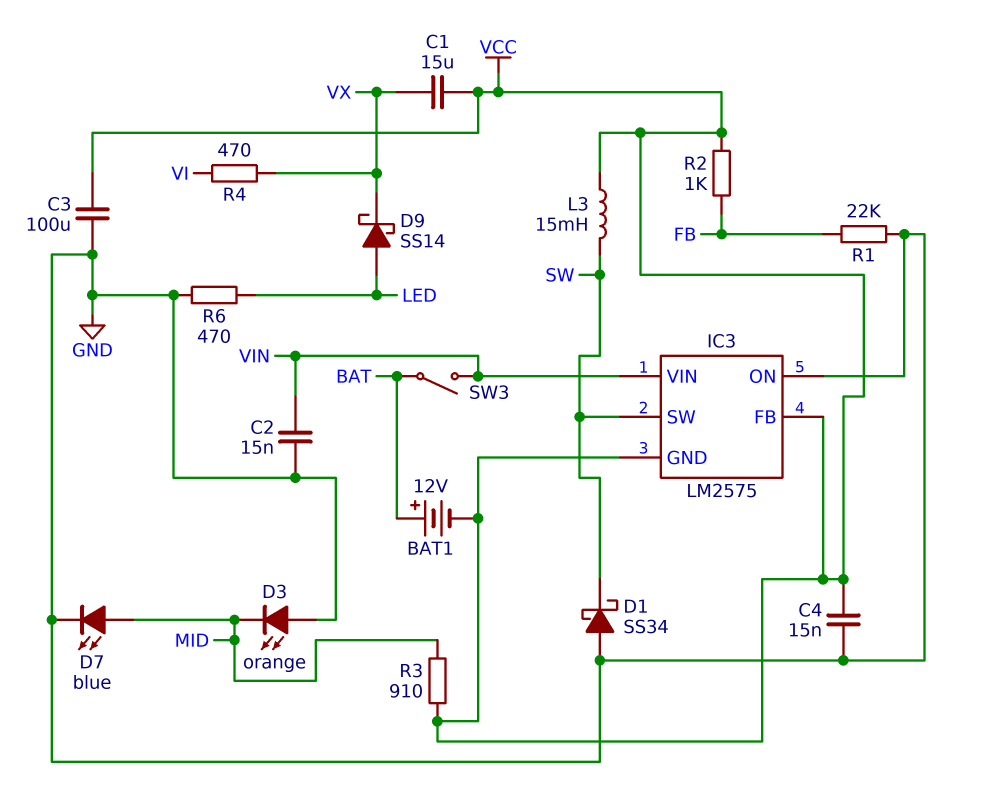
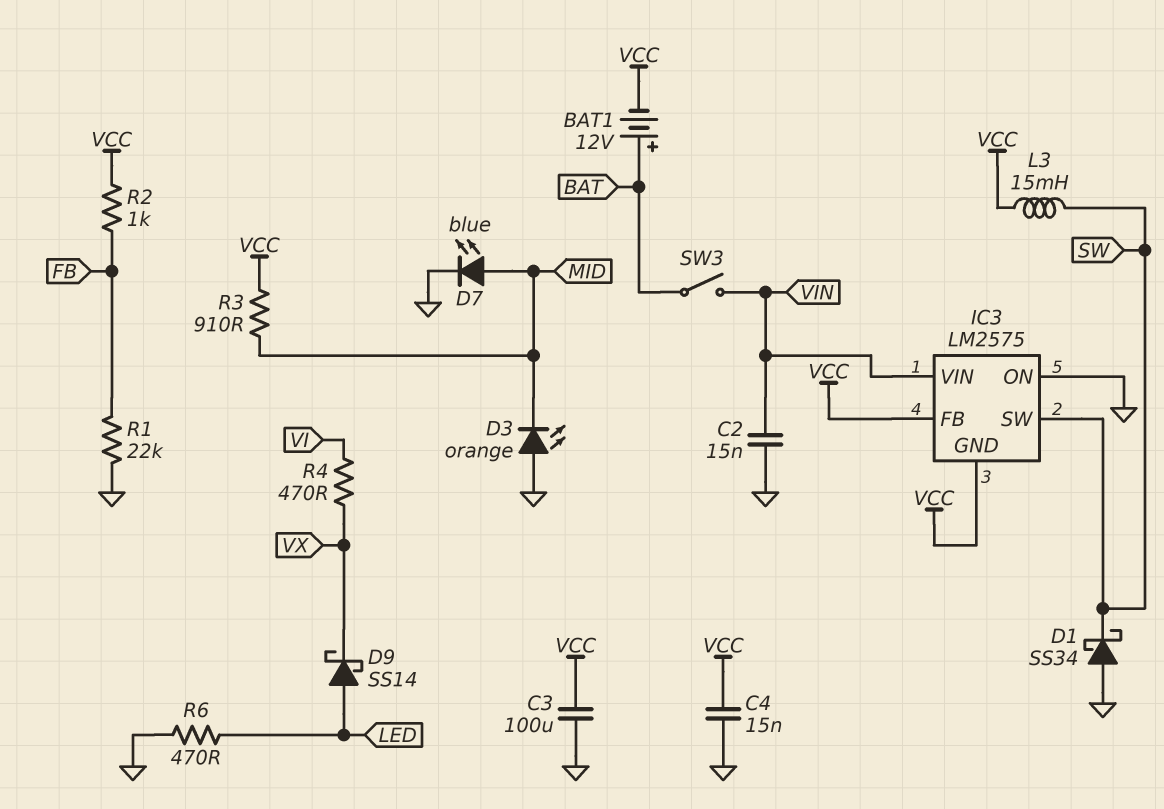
C1: 15uF (VCC, VX) -> none

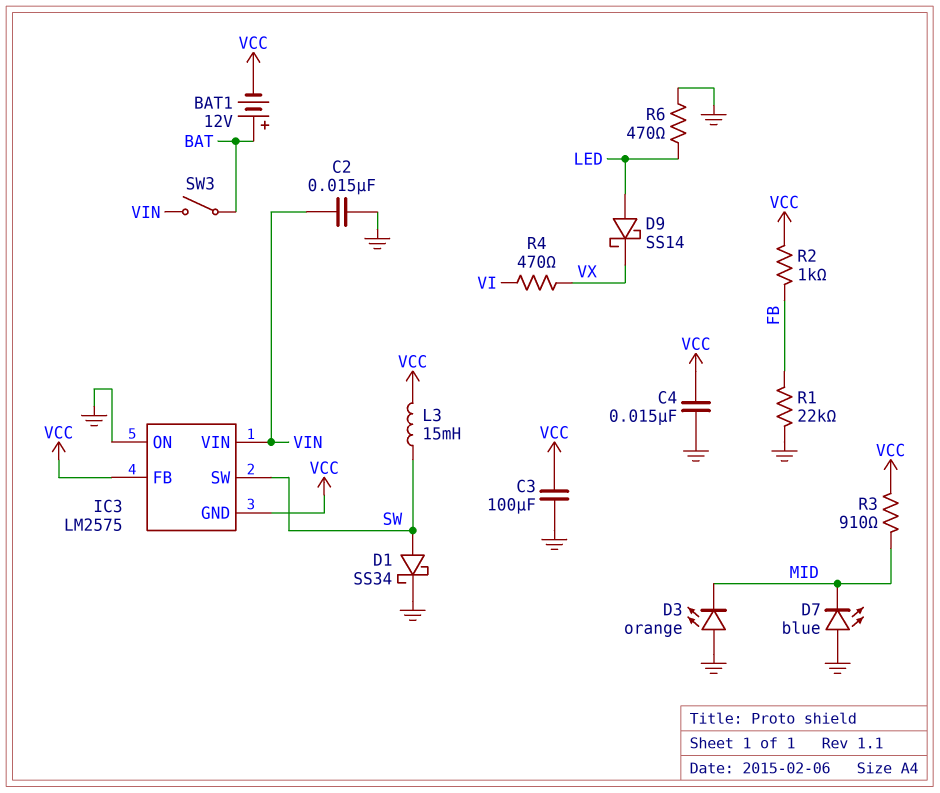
D1: schottky SS34 (A GND, K SW) -> schottky SS34 (A SW, K GND)
D7: LED blue (A MID, K GND) -> LED blue (A GND, K MID)

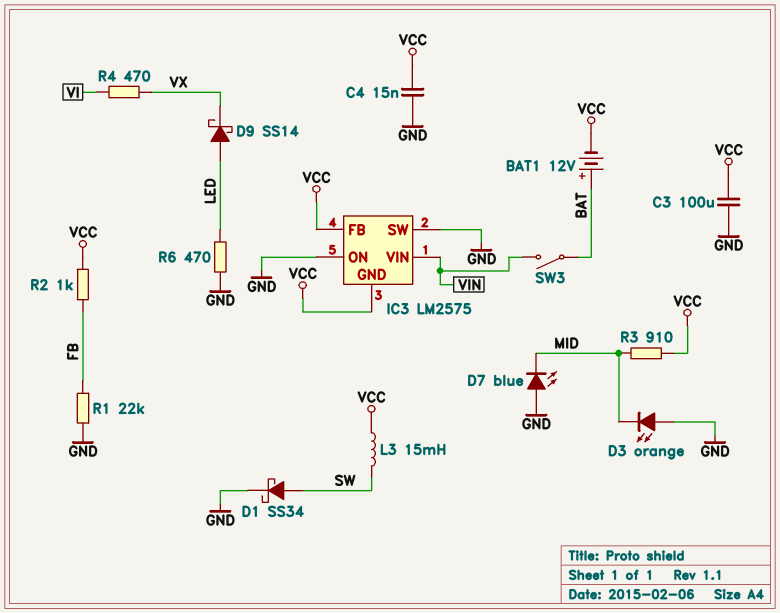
C2: 15nF (GND, VIN) -> none
IC3 pin SW: SW -> GND

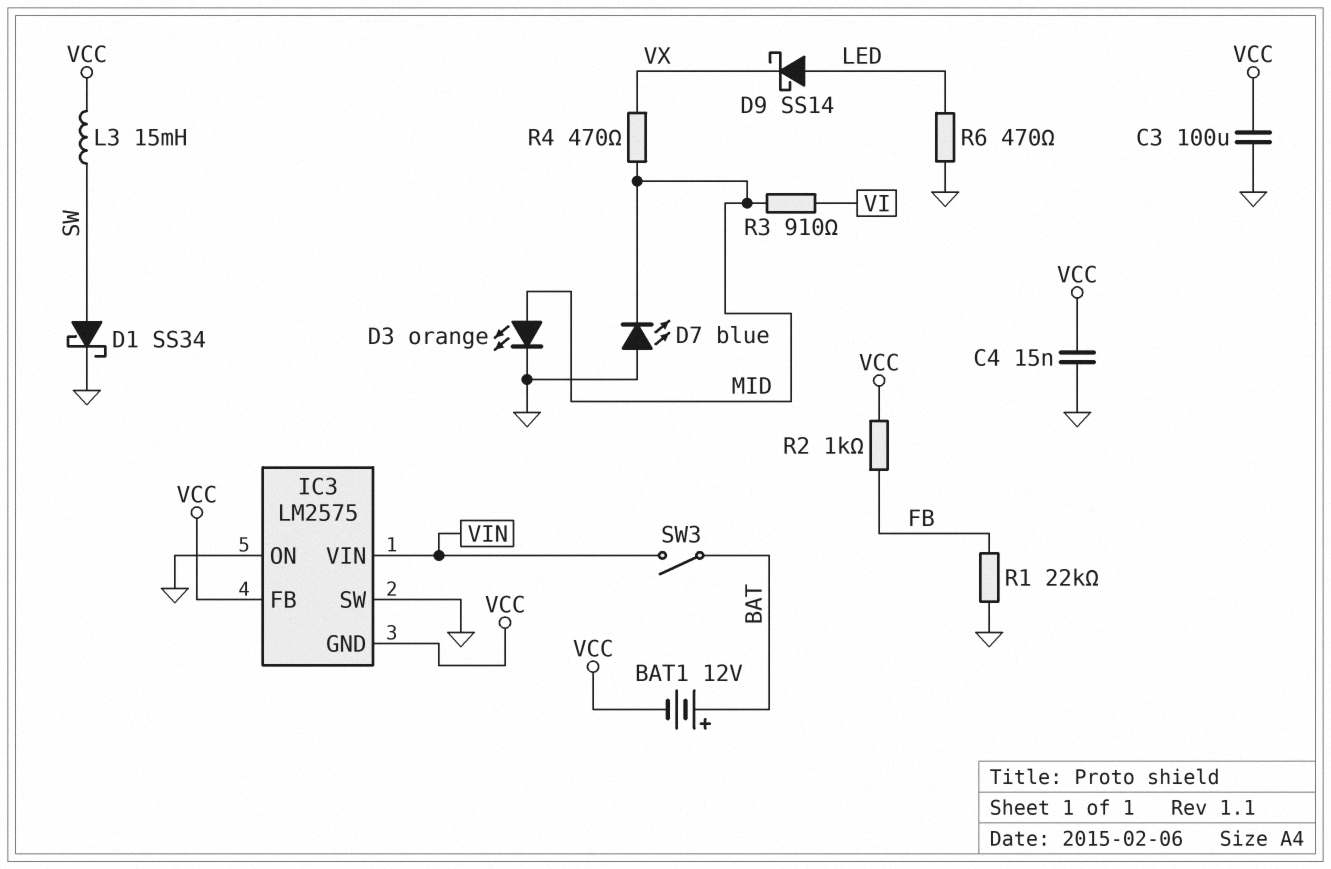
D3: LED orange (A GND, K MID) -> LED orange (A MID, K GND)
R3: 910 (MID, VCC) -> 910 (MID, VI)
R4: 470 (VI, VX) -> 470 (MID, VX)

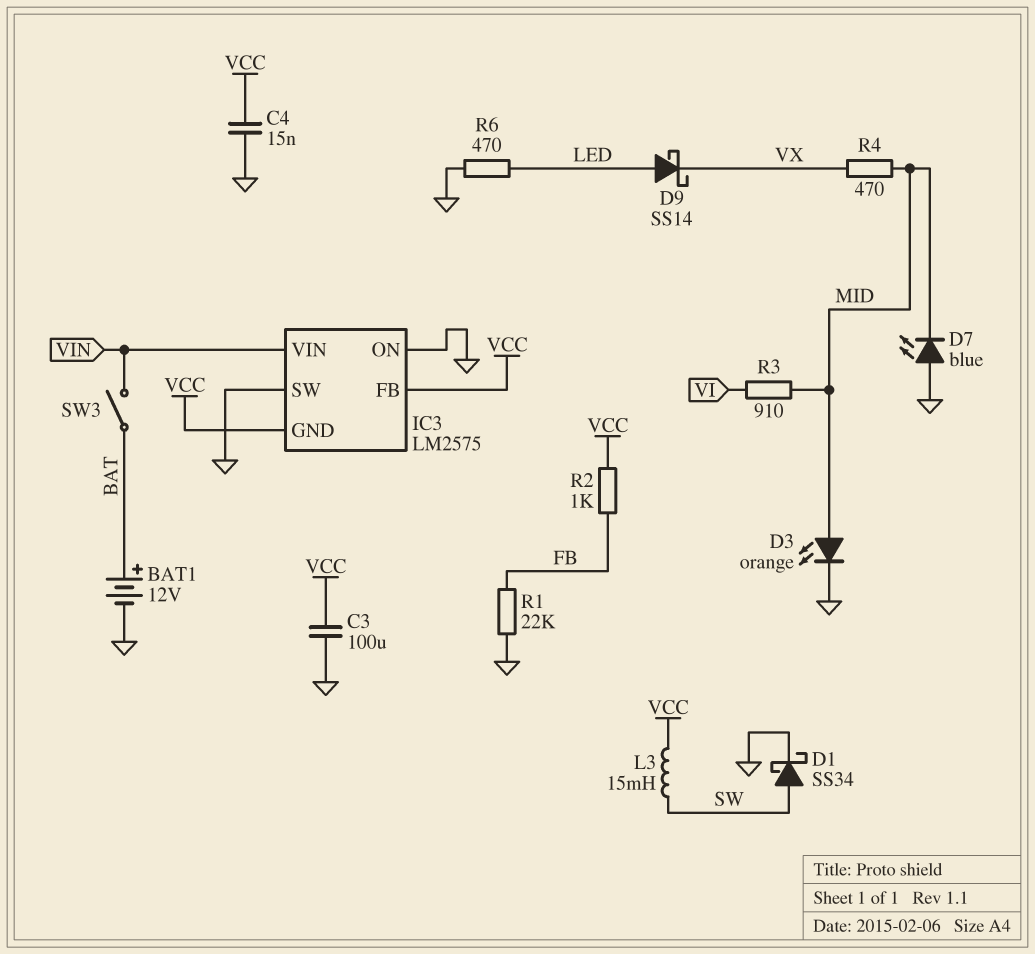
BAT1: 12V (plus BAT, minus VCC) -> 12V (plus BAT, minus GND)

